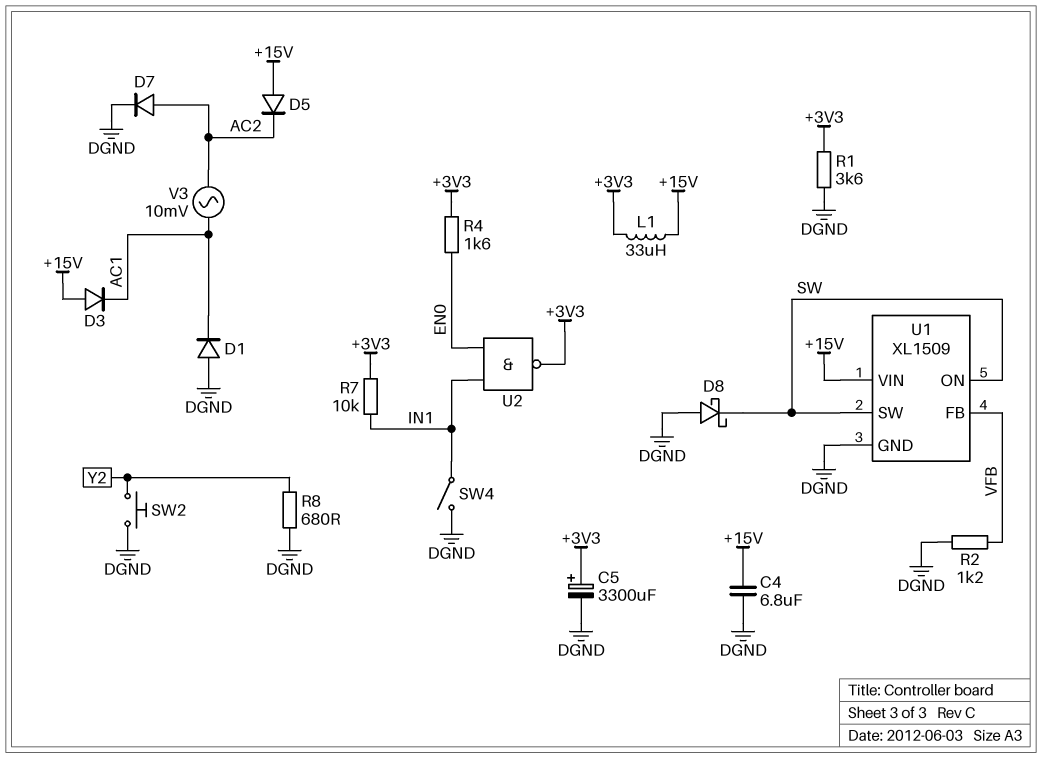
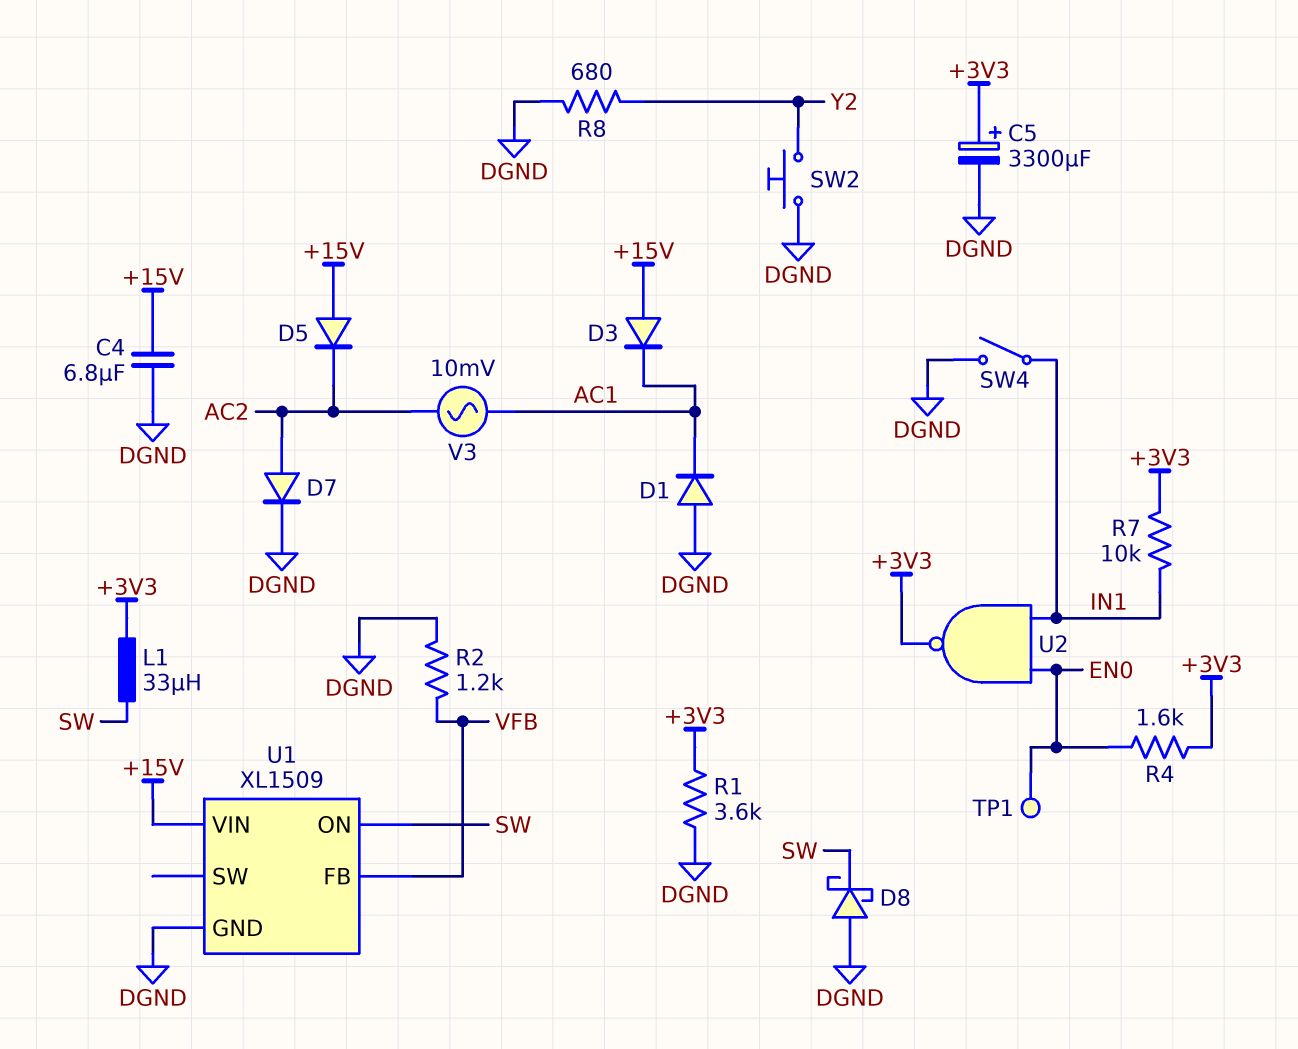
L1: 33uH (+3V3, +15V) -> 33uH (+3V3, SW)
TP1: none -> test point (EN0)
U1 pin SW: SW -> none

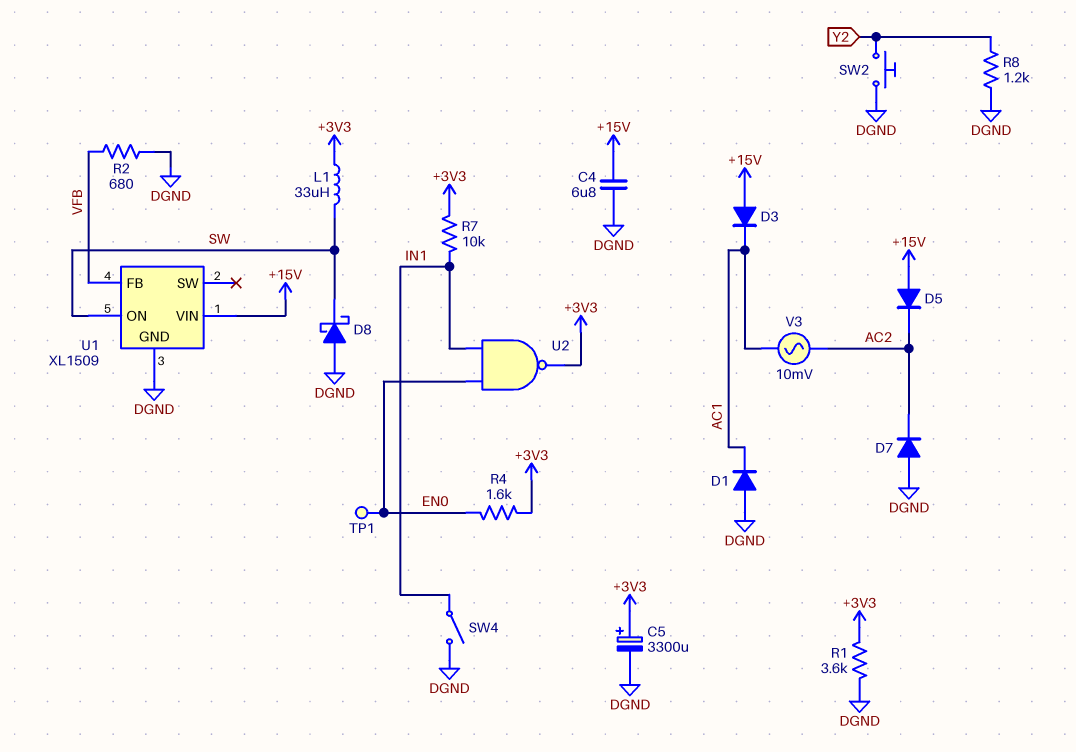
D7: diode (A AC2, K DGND) -> diode (A DGND, K AC2)
R2: 1.2k (DGND, VFB) -> 680 (DGND, VFB)
R8: 680 (DGND, Y2) -> 1.2k (DGND, Y2)

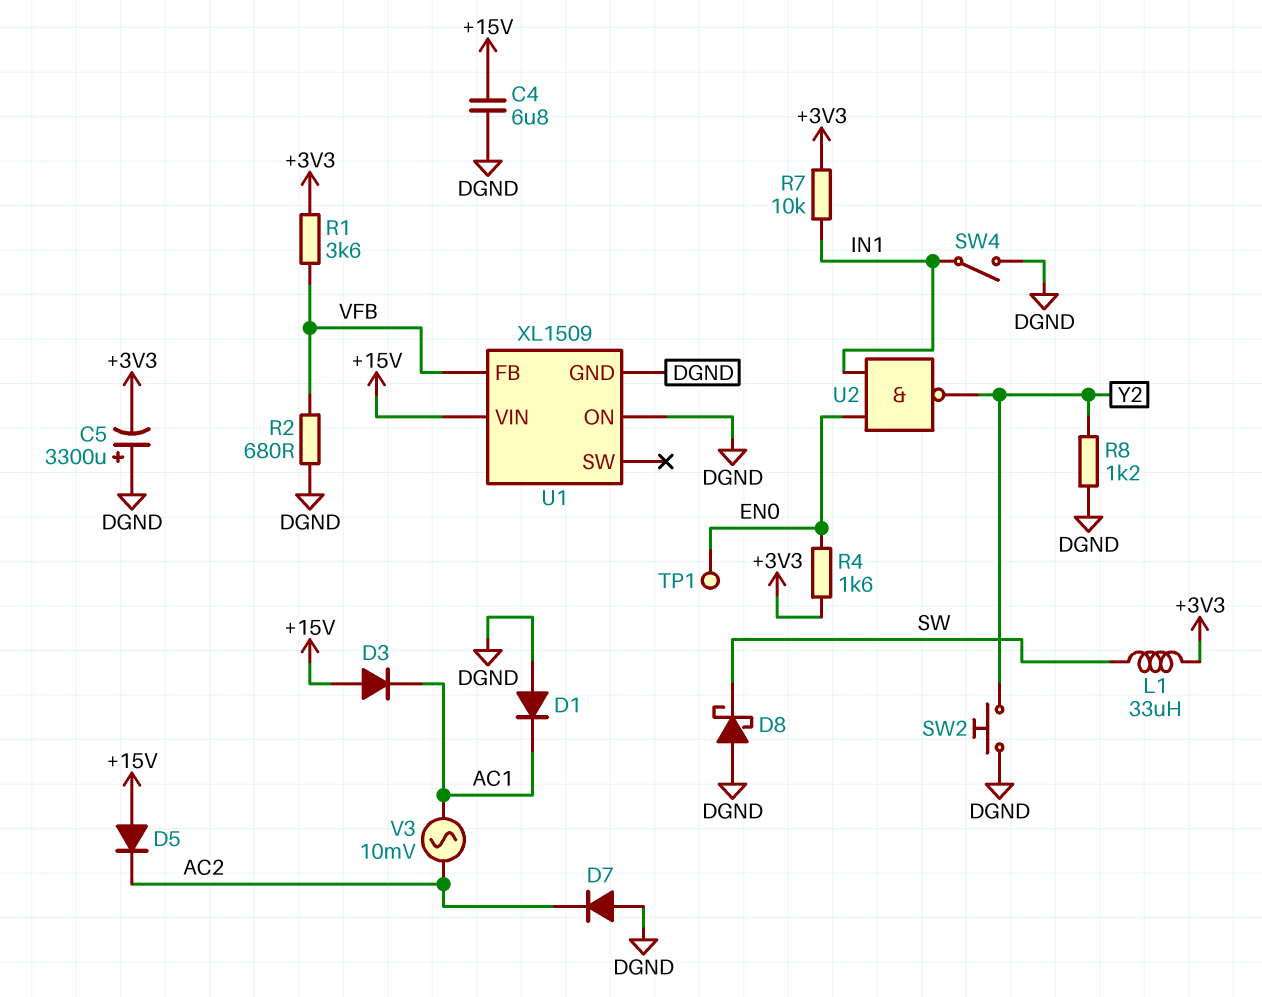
C5: 3300uF (plus +3V3, minus DGND) -> 3300uF (plus DGND, minus +3V3)
R1: 3.6k (+3V3, DGND) -> 3.6k (+3V3, VFB)
U1 pin ON: SW -> DGND
U2: NAND (in EN0, in IN1, out +3V3) -> NAND (in EN0, in IN1, out Y2)

